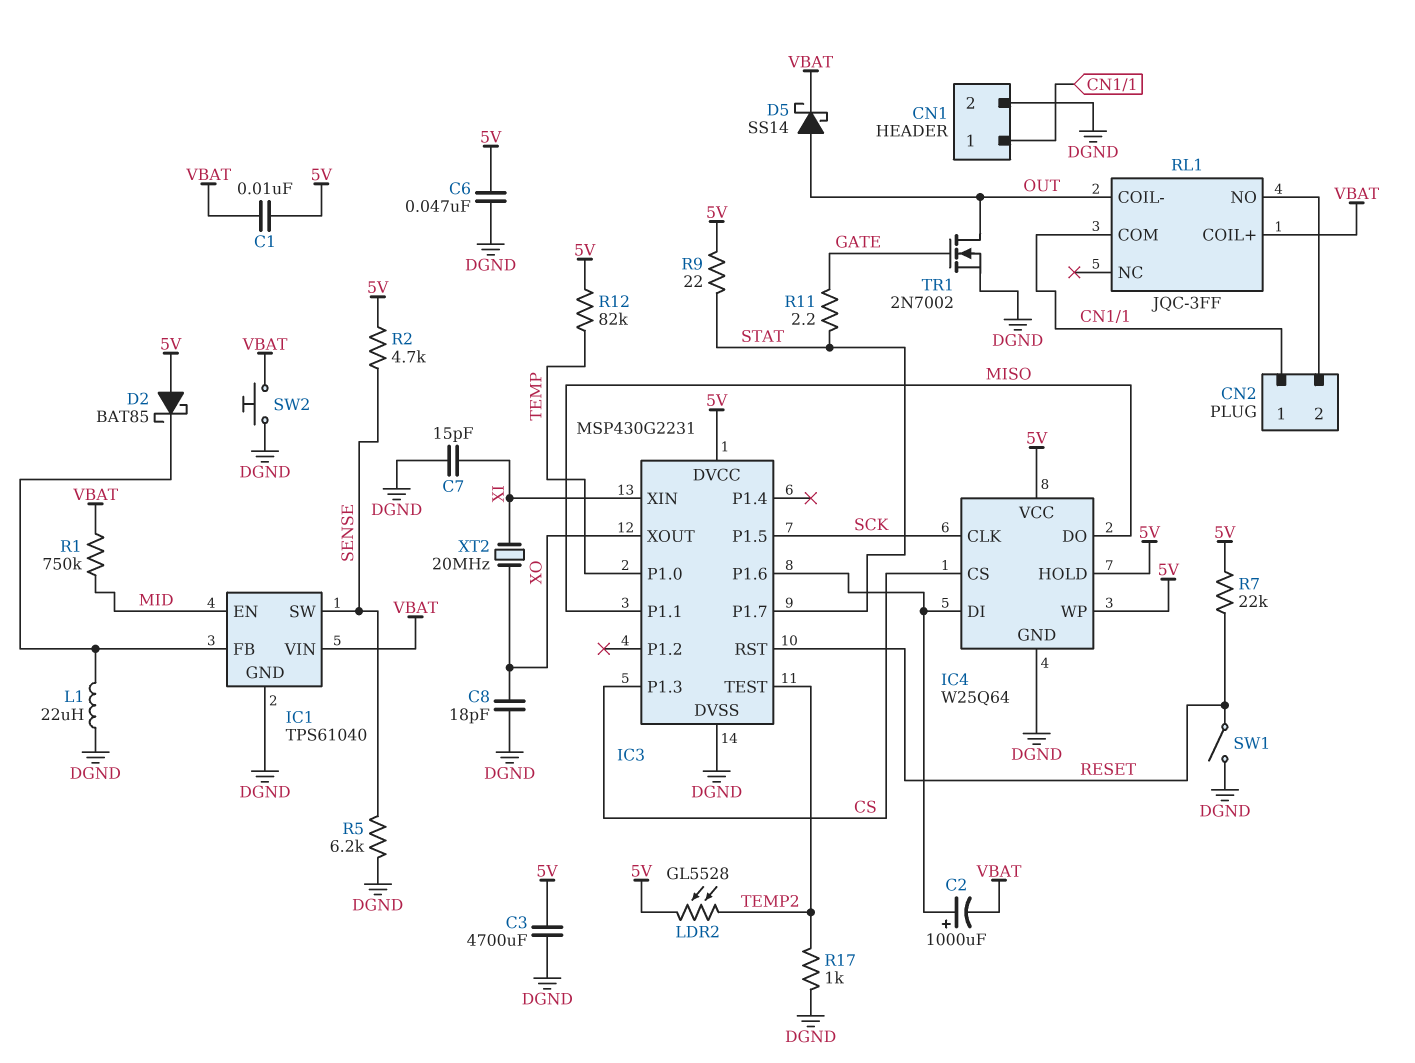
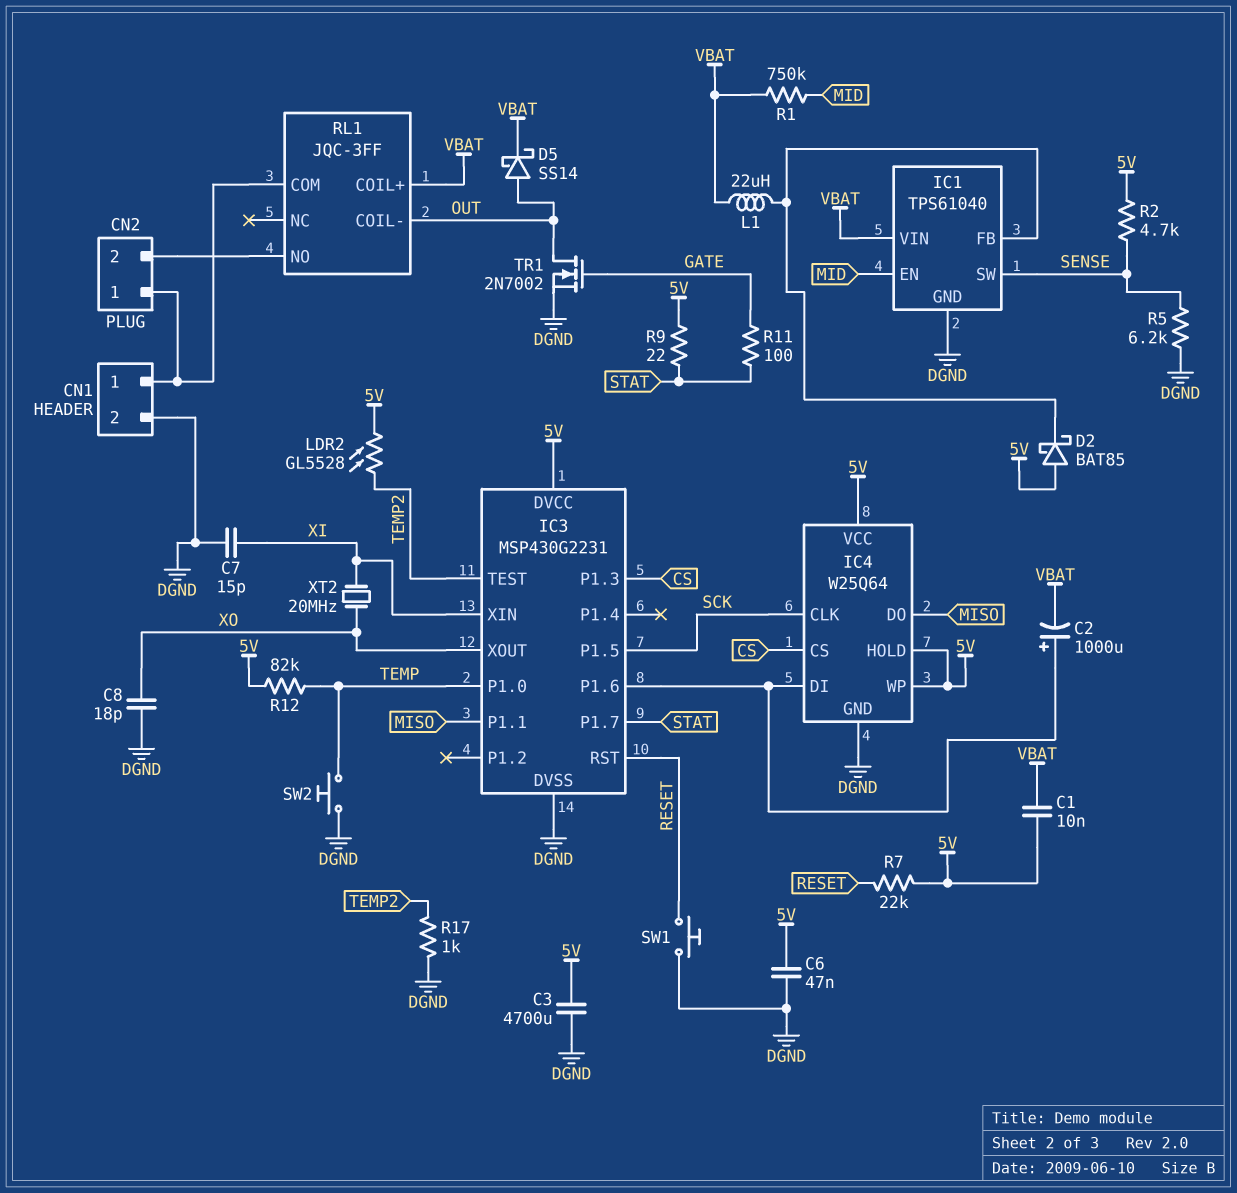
L1: 22uH (DGND, IC1/FB) -> 22uH (IC1/FB, VBAT)
R11: 2.2 (GATE, STAT) -> 100 (GATE, STAT)
SW1: switch (DGND, RESET) -> button (DGND, RESET)
SW2: button (DGND, VBAT) -> button (DGND, TEMP)

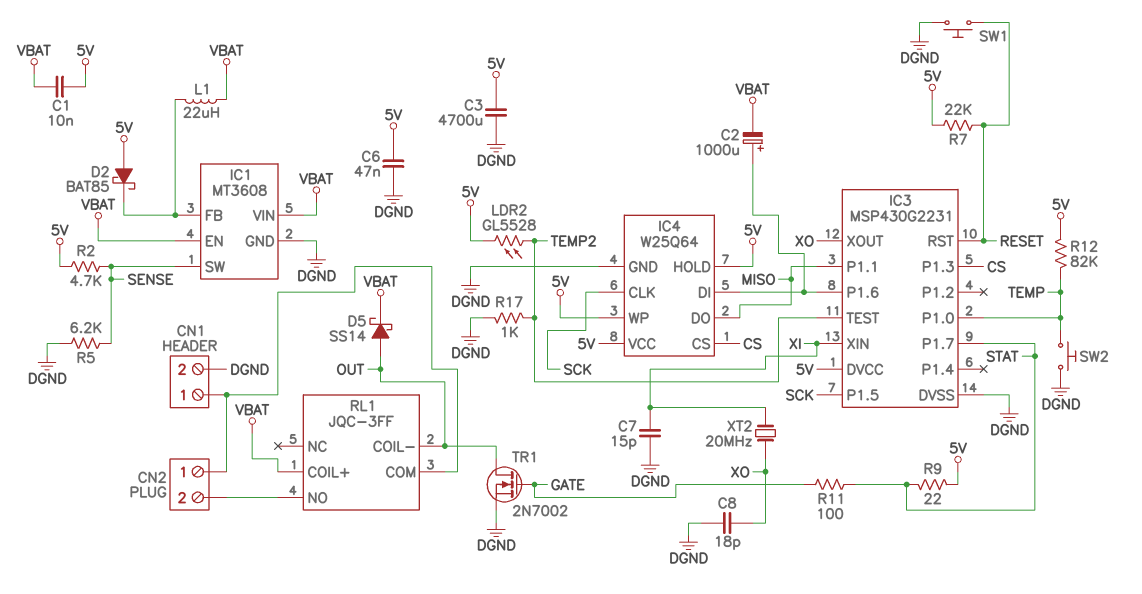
IC1: TPS61040 -> MT3608
IC1 pin EN: MID -> VBAT
R1: 750k (MID, VBAT) -> none

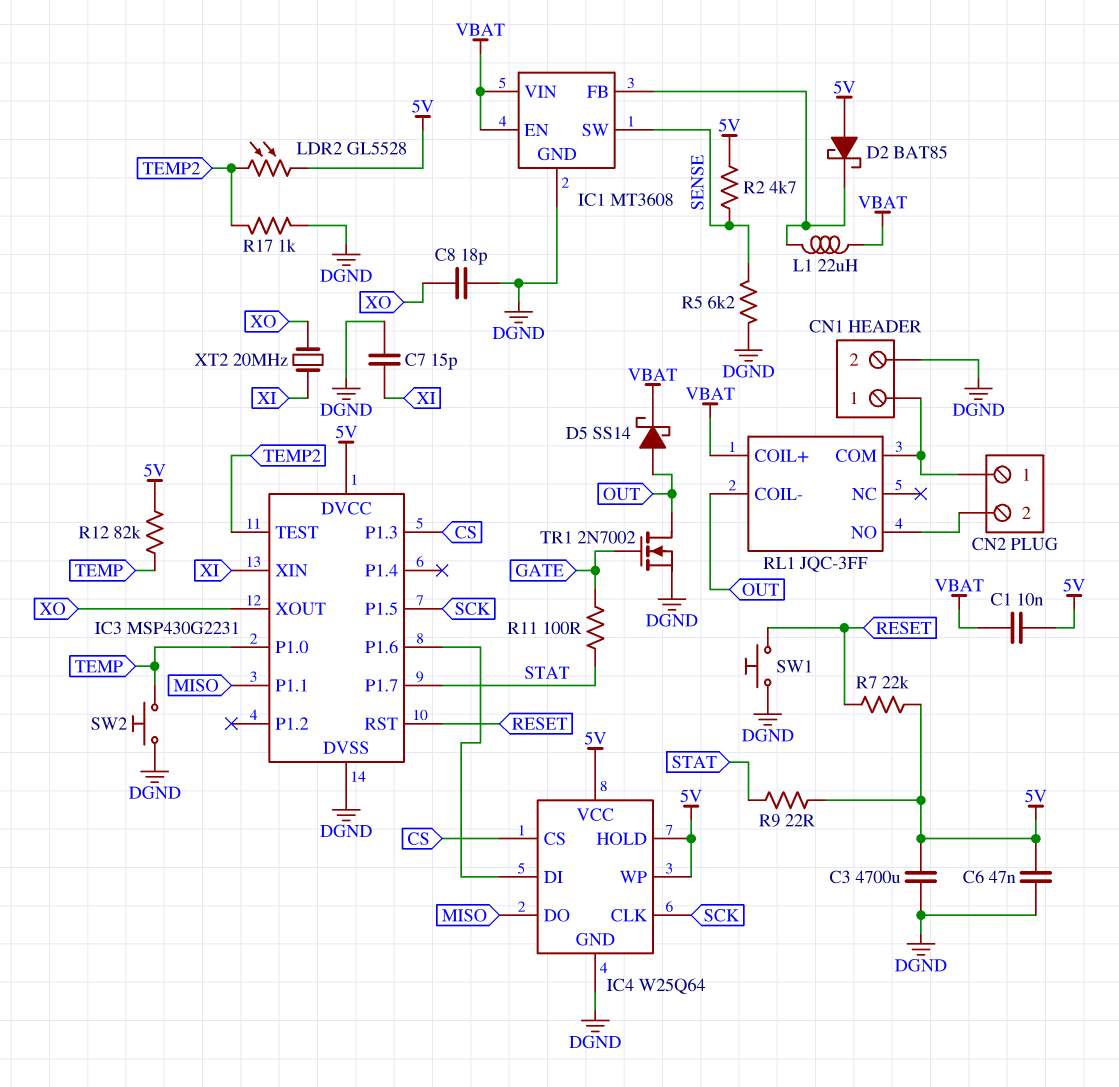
C2: 1000uF (plus IC3/P1.6, minus VBAT) -> none

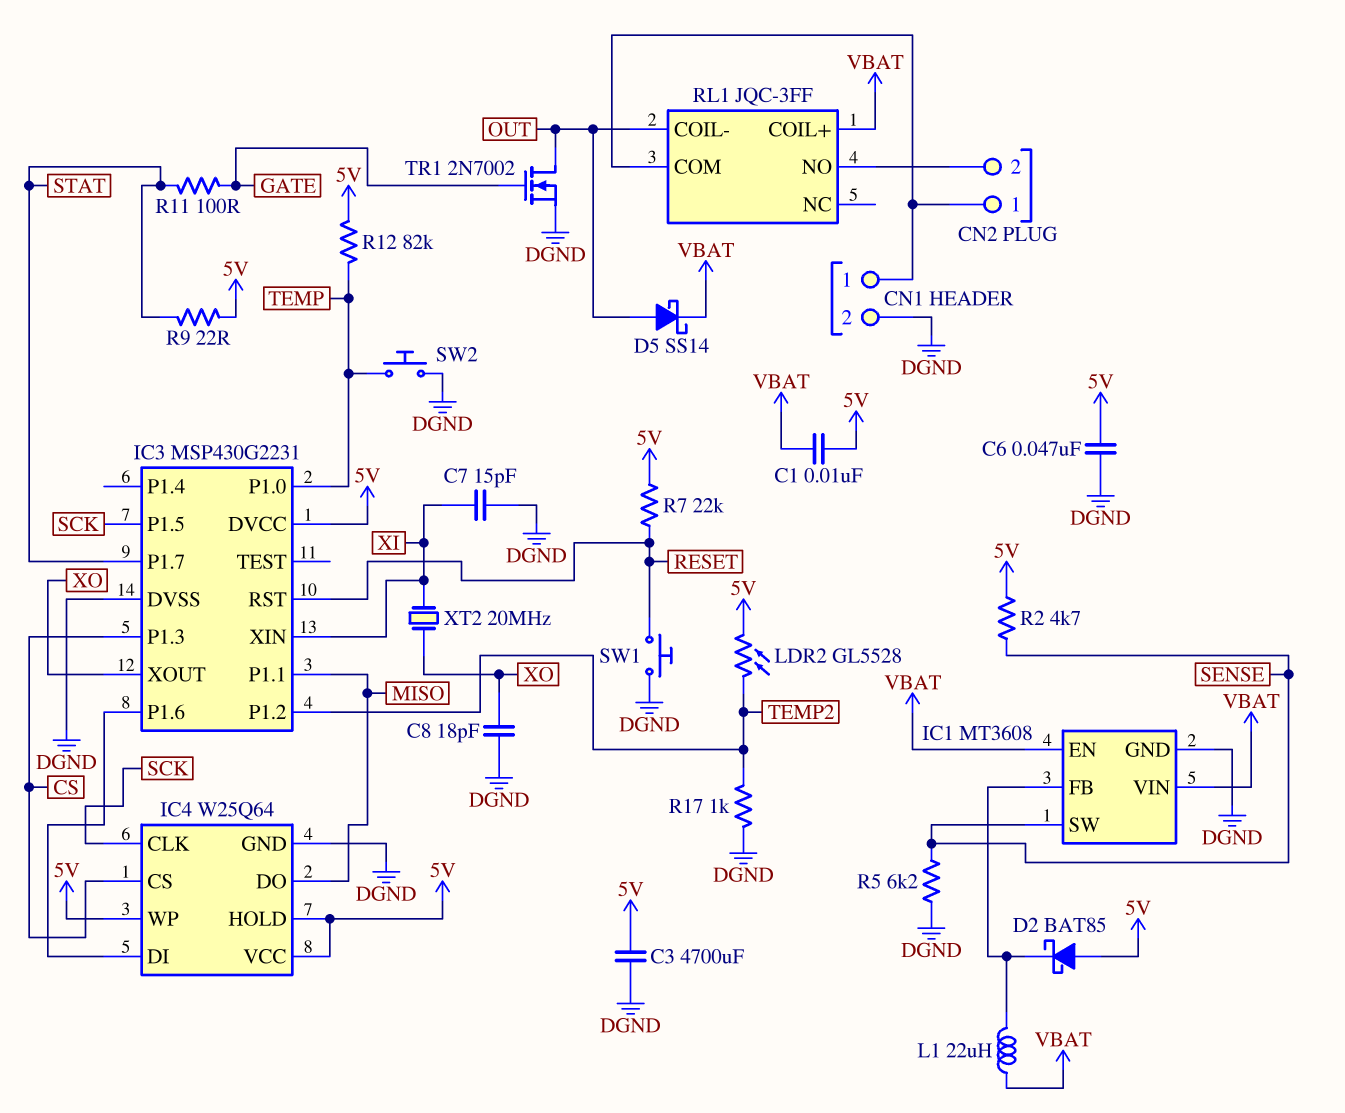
IC3 pin P1.2: none -> TEMP2
IC3 pin TEST: TEMP2 -> none

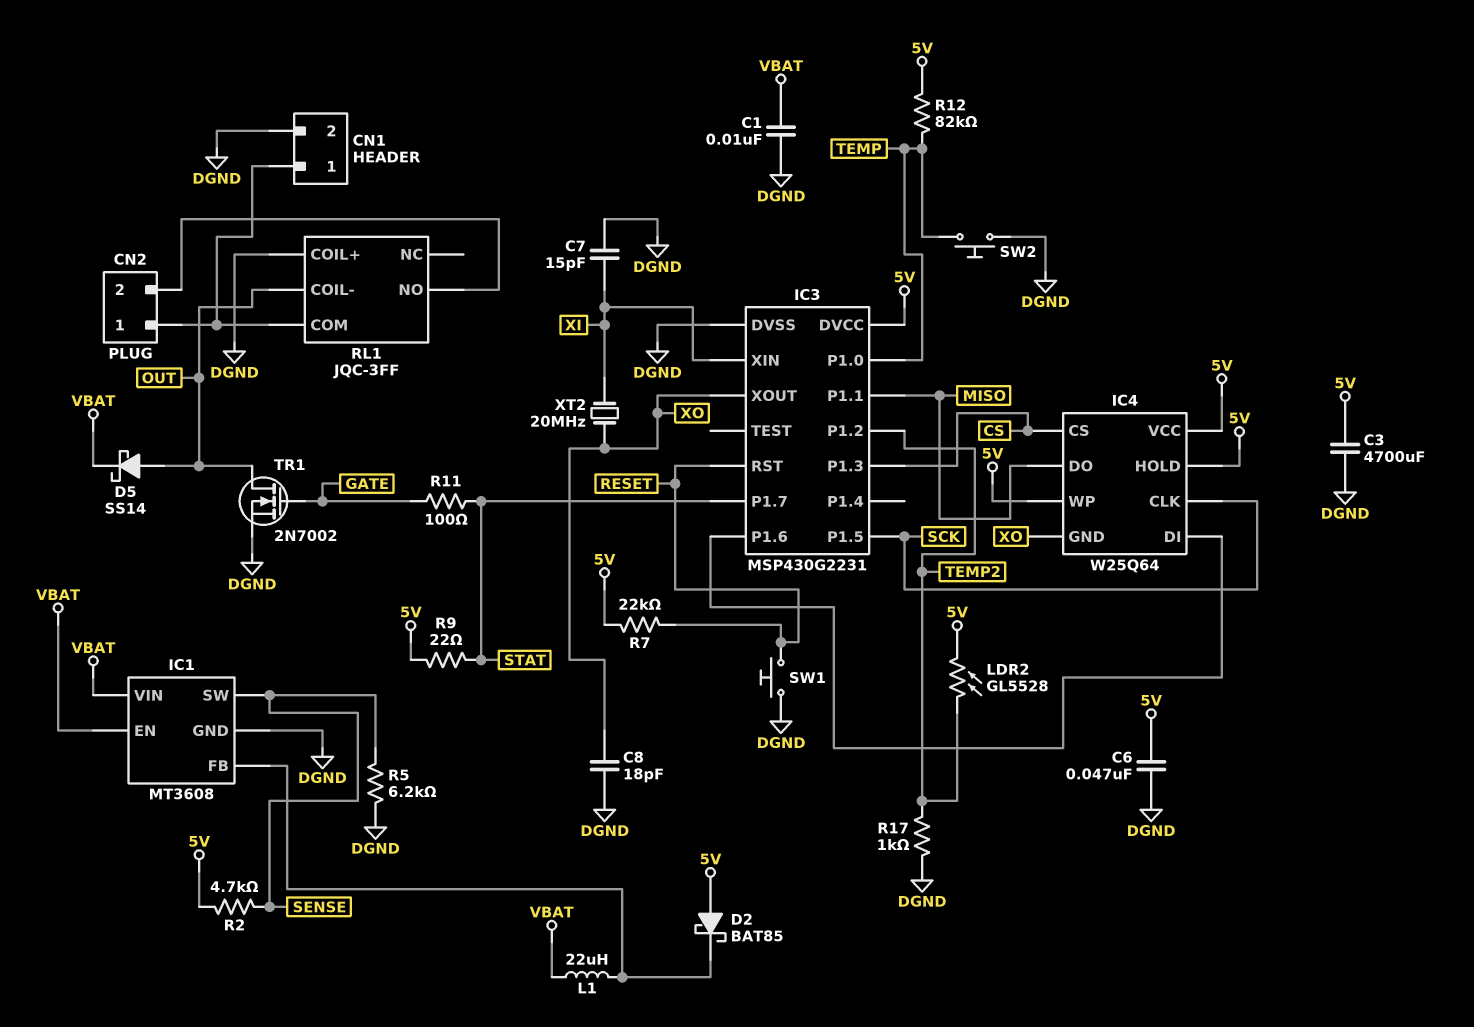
C1: 10nF (5V, VBAT) -> 10nF (DGND, VBAT)
IC4 pin GND: DGND -> XO
RL1 pin COIL+: VBAT -> DGND

